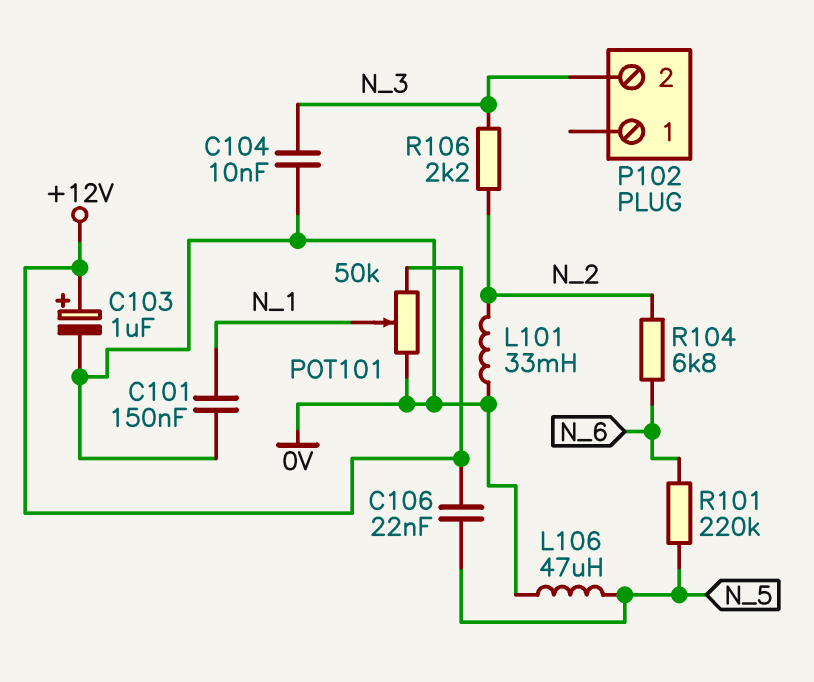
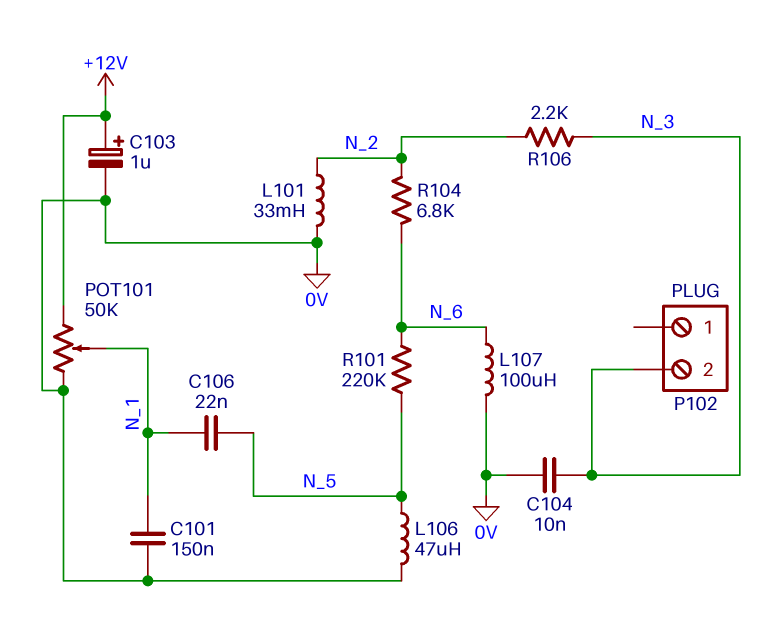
C106: 22nF (+12V, N_5) -> 22nF (N_1, N_5)
L107: none -> 100uH (0V, N_6)

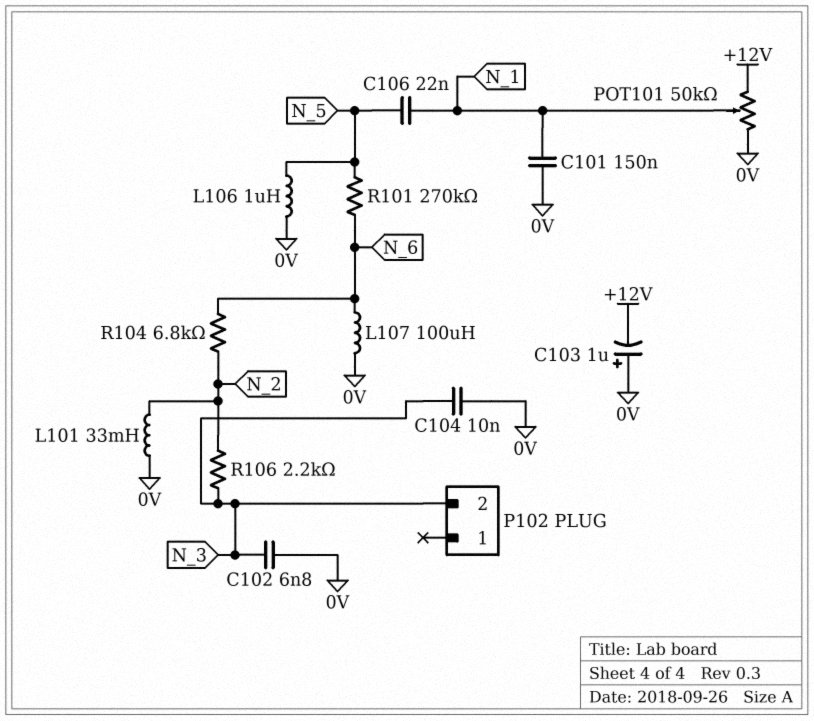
C102: none -> 6.8nF (0V, N_3)
C103: 1uF (plus +12V, minus 0V) -> 1uF (plus 0V, minus +12V)
L106: 47uH (0V, N_5) -> 1uH (0V, N_5)
R101: 220k (N_5, N_6) -> 270k (N_5, N_6)

